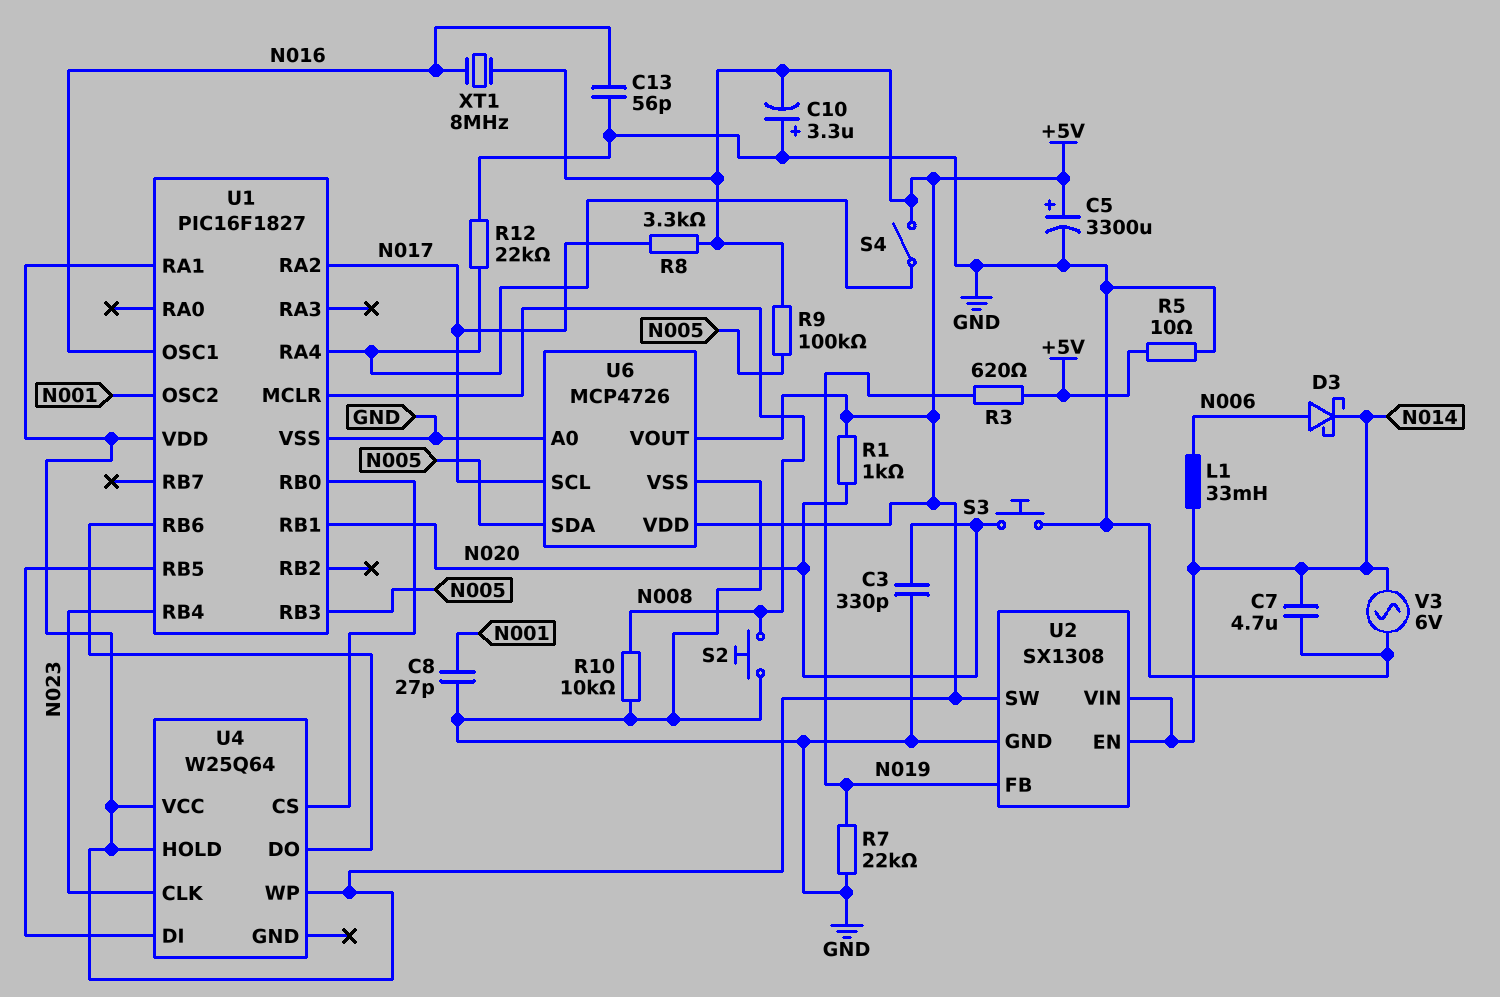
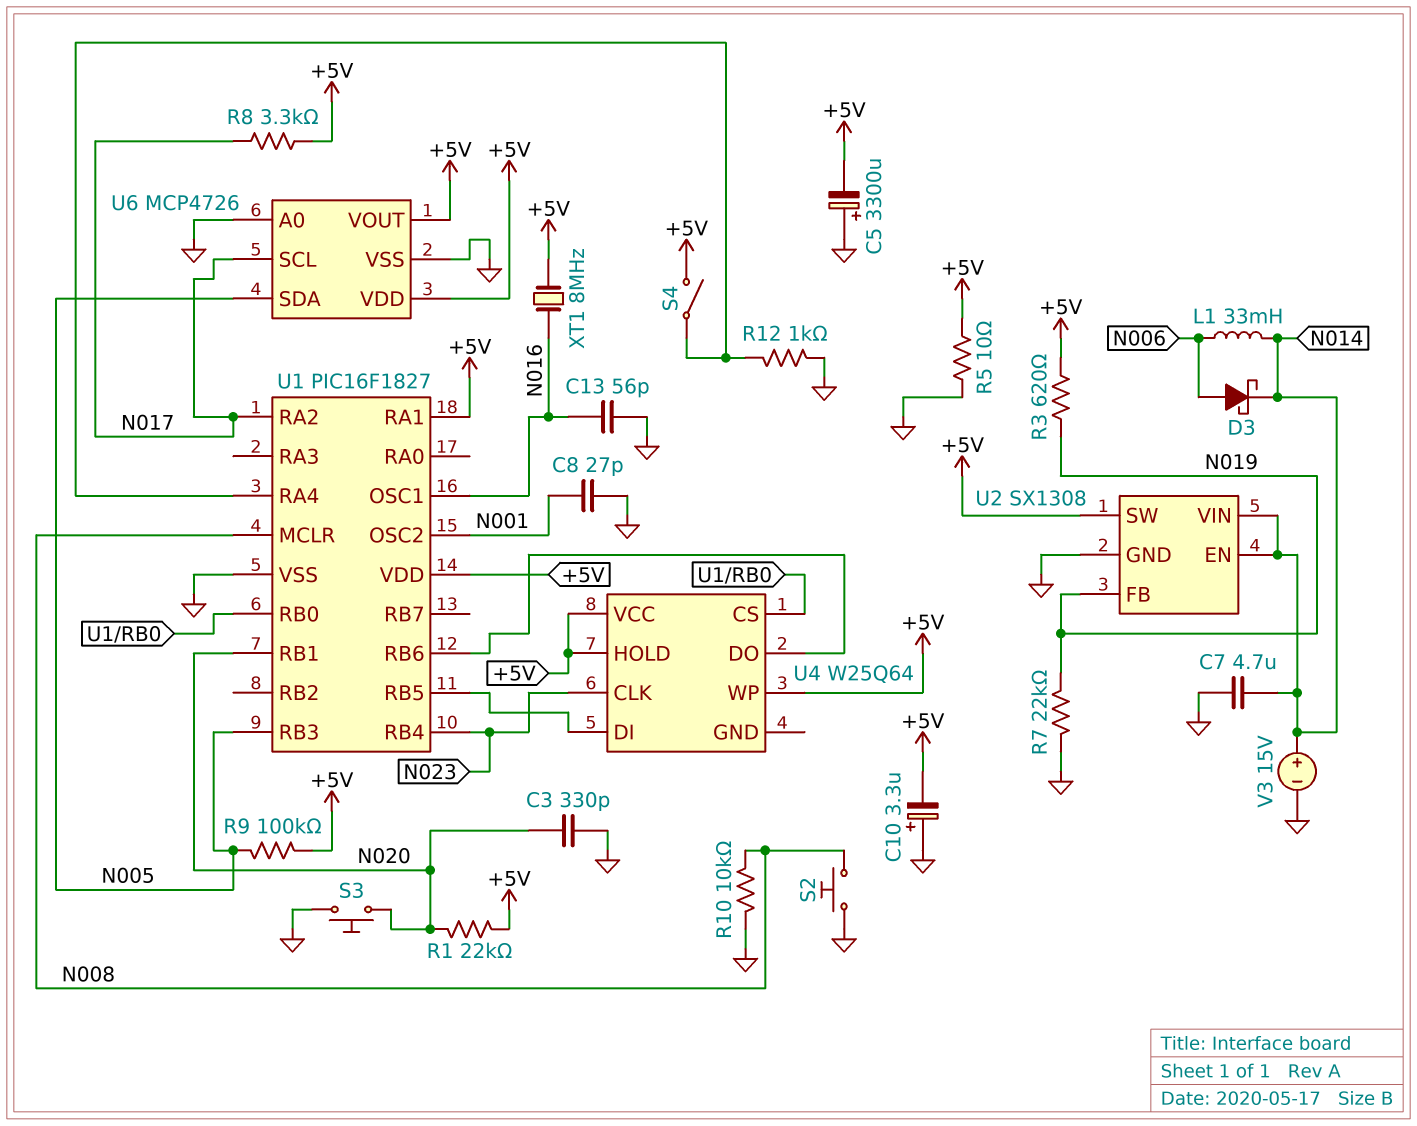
C5: 3300uF (plus +5V, minus GND) -> 3300uF (plus GND, minus +5V)
R1: 1k (+5V, N020) -> 22k (+5V, N020)
R12: 22k (GND, U1/RA4) -> 1k (GND, U1/RA4)
V3: AC 6V (GND, N014) -> 15V (plus N014, minus GND)

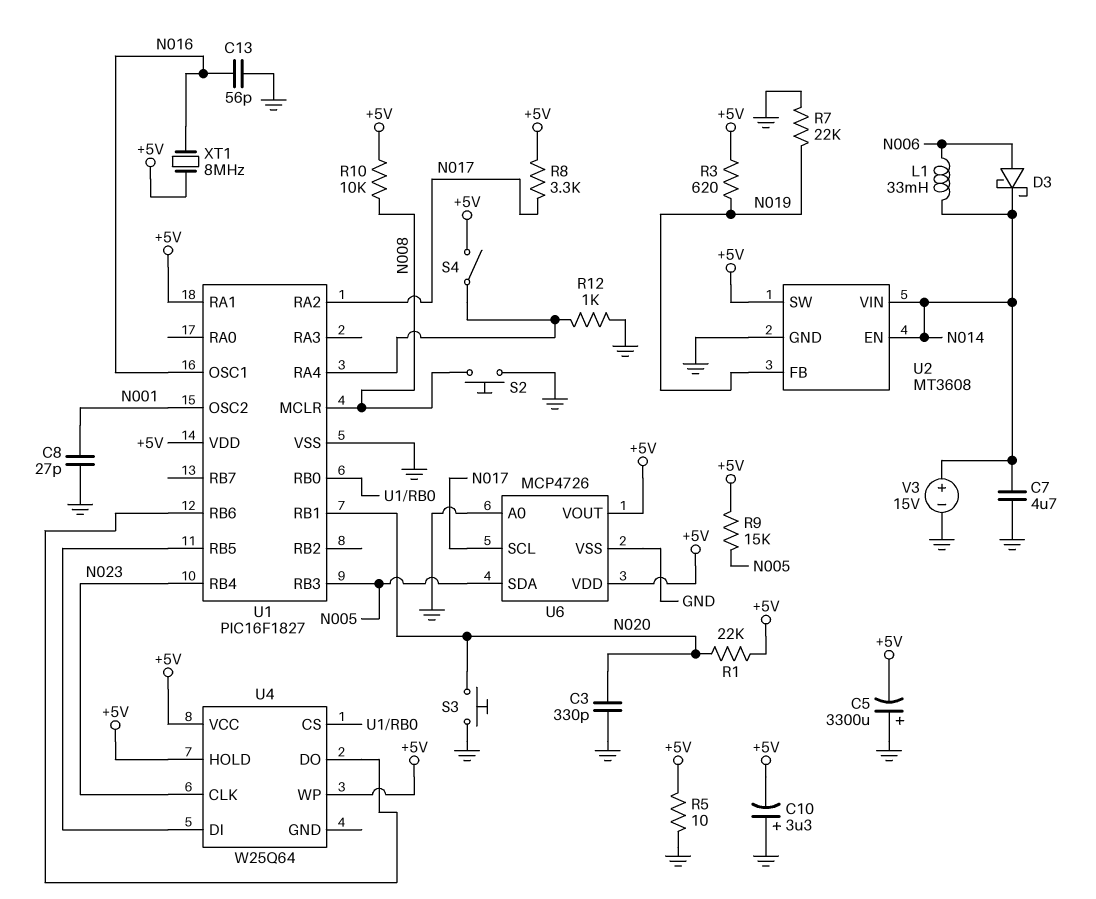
R9: 100k (+5V, N005) -> 15k (+5V, N005)
R10: 10k (GND, N008) -> 10k (+5V, N008)
U2: SX1308 -> MT3608

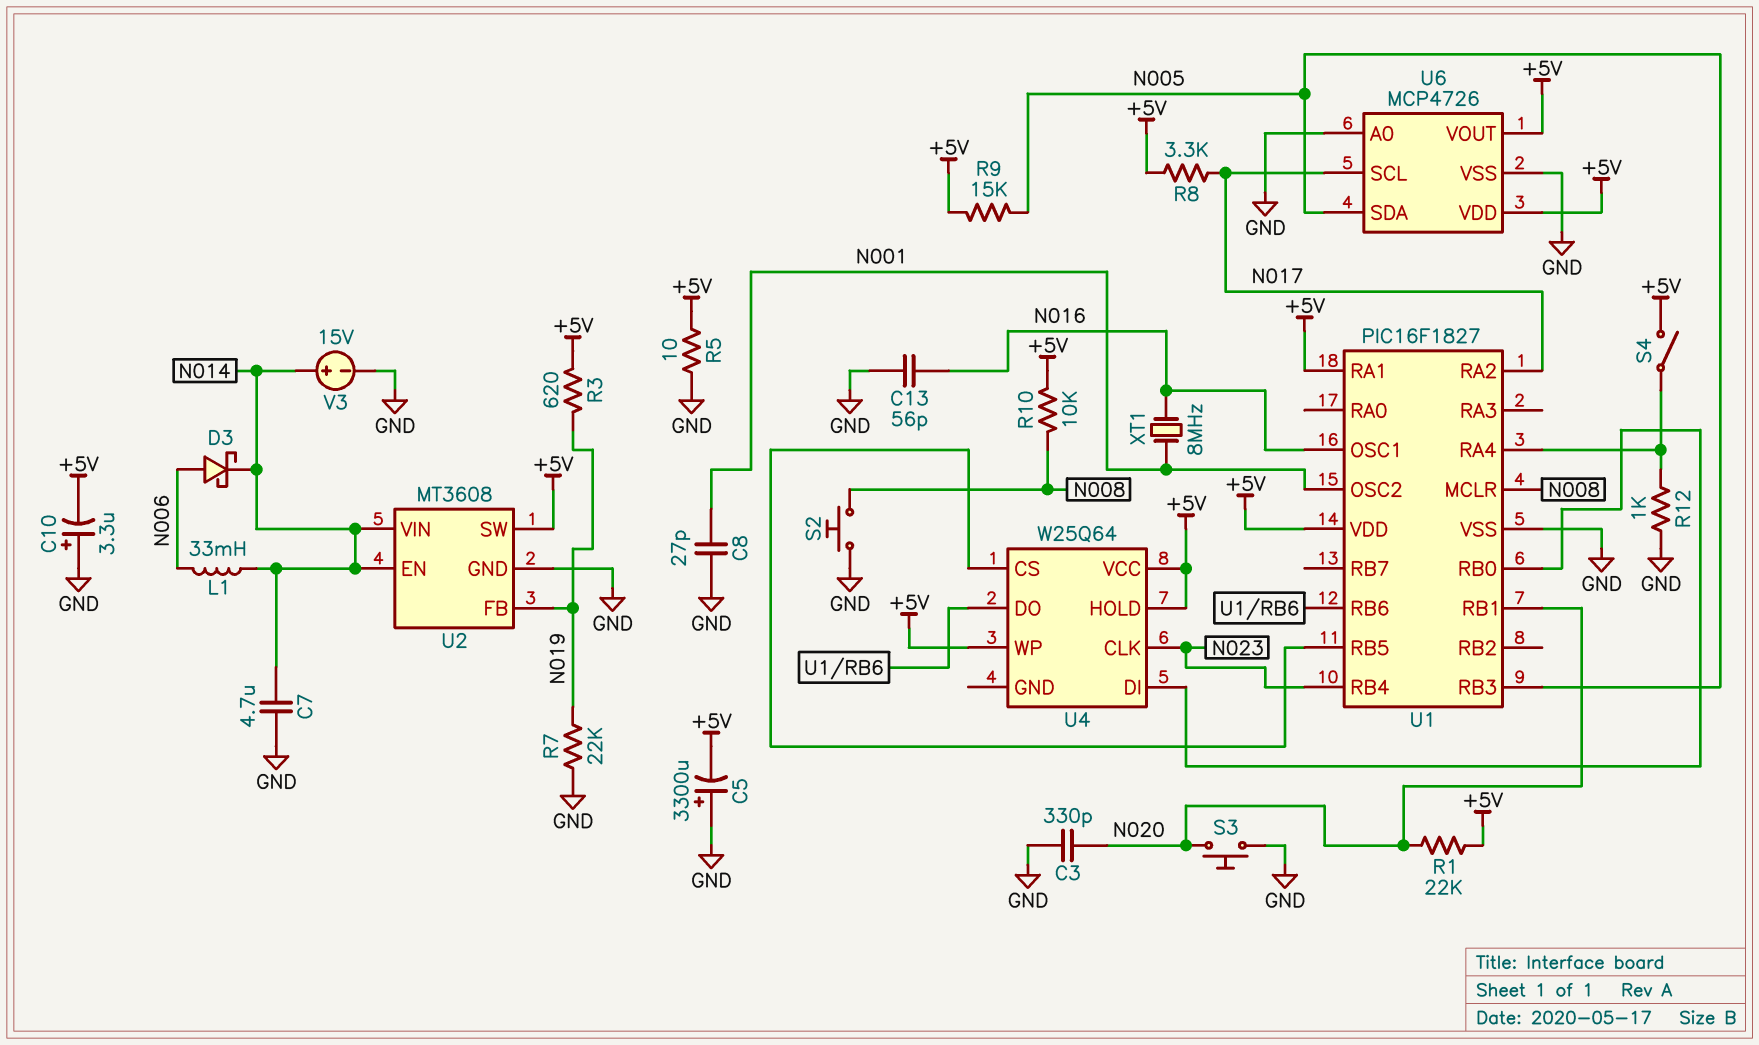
U4 pin CS: U1/RB0 -> U1/RB5
U4 pin DI: U1/RB5 -> U1/RB0
XT1: 8MHz (+5V, N016) -> 8MHz (N001, N016)

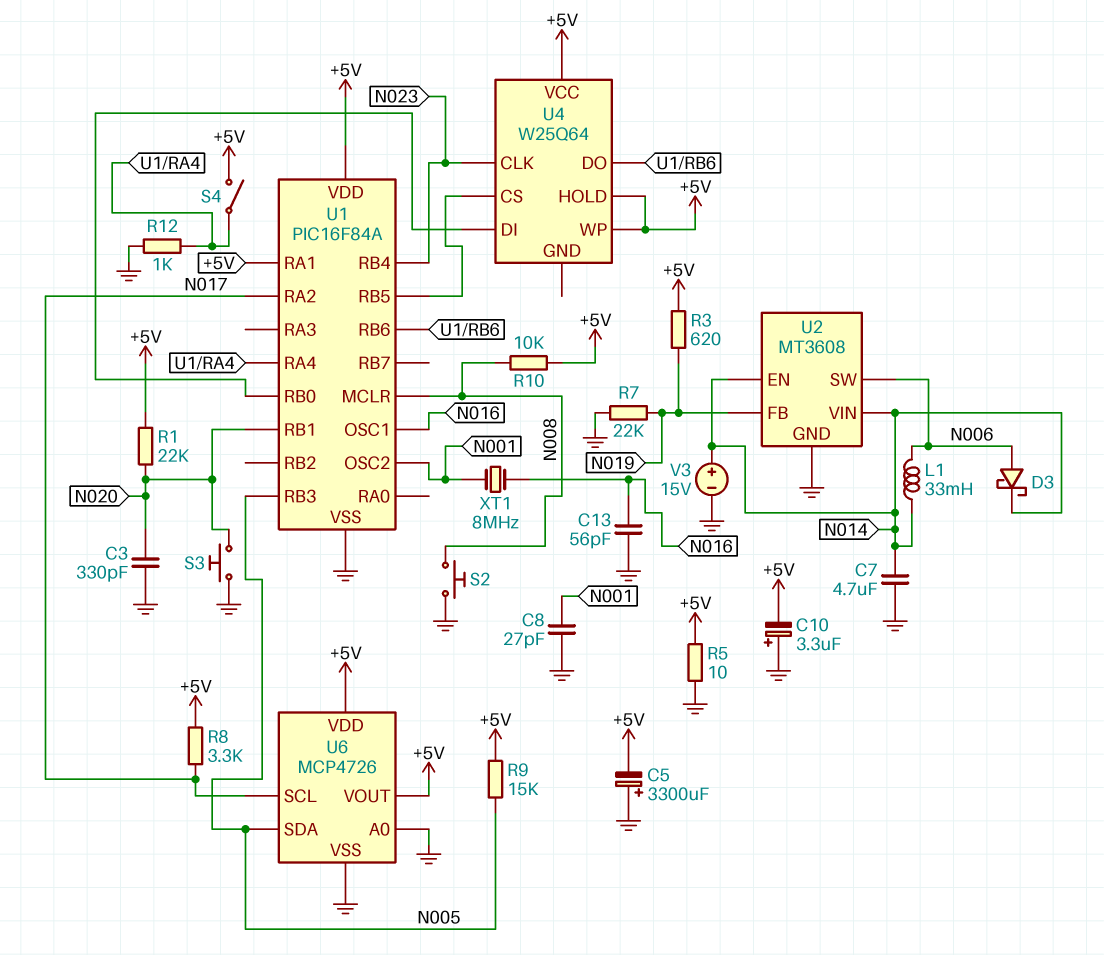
U1: PIC16F1827 -> PIC16F84A
U2 pin SW: +5V -> N006

